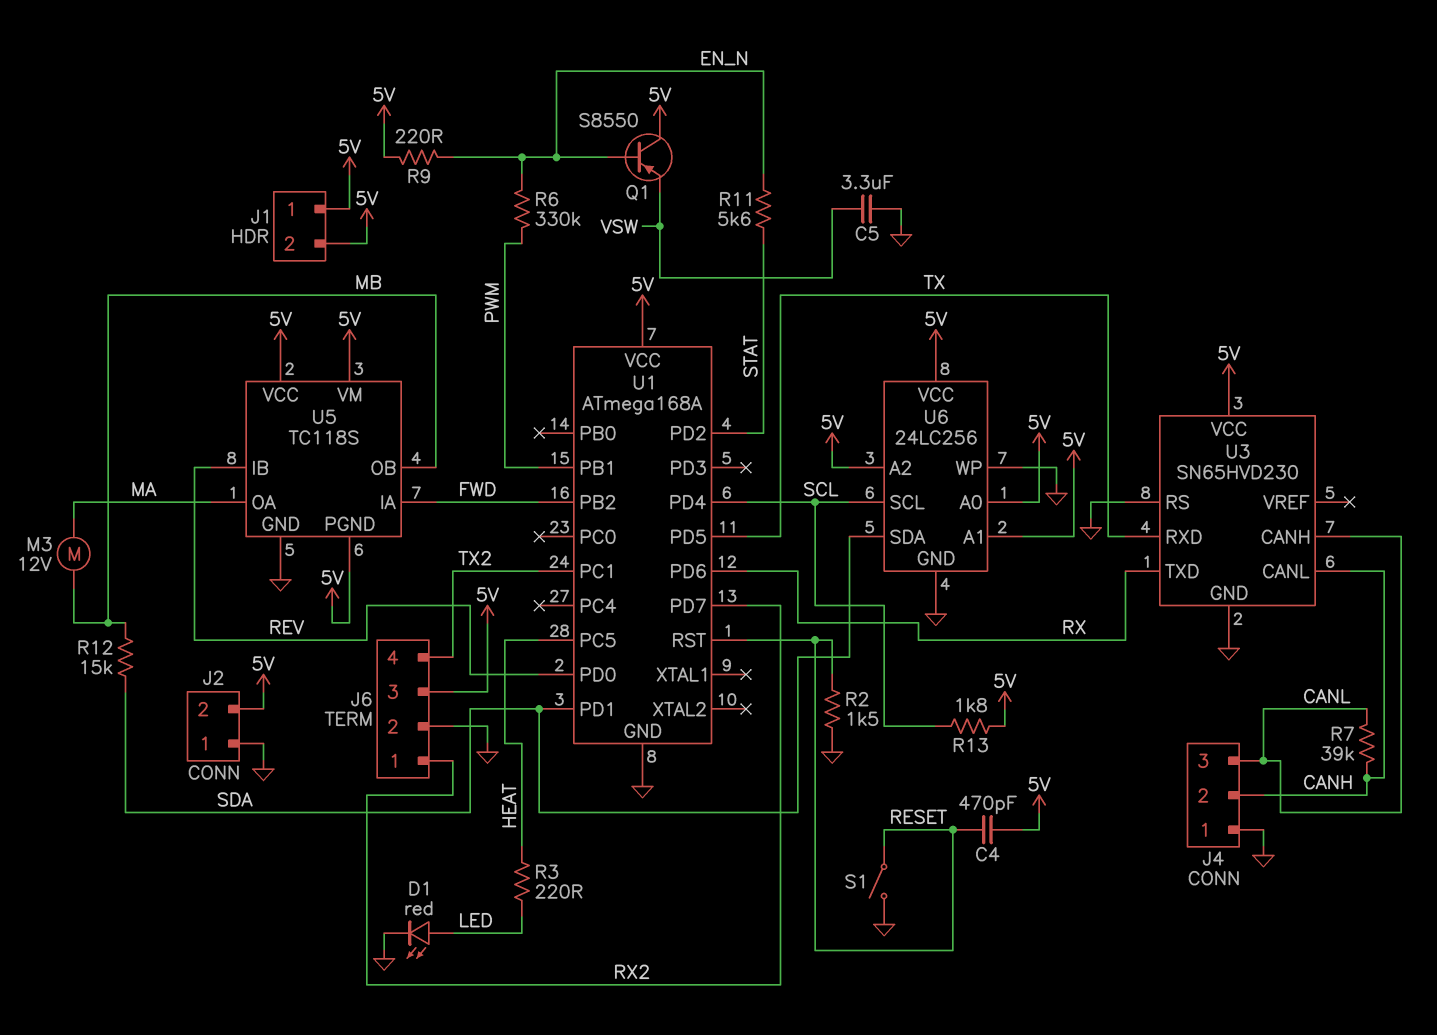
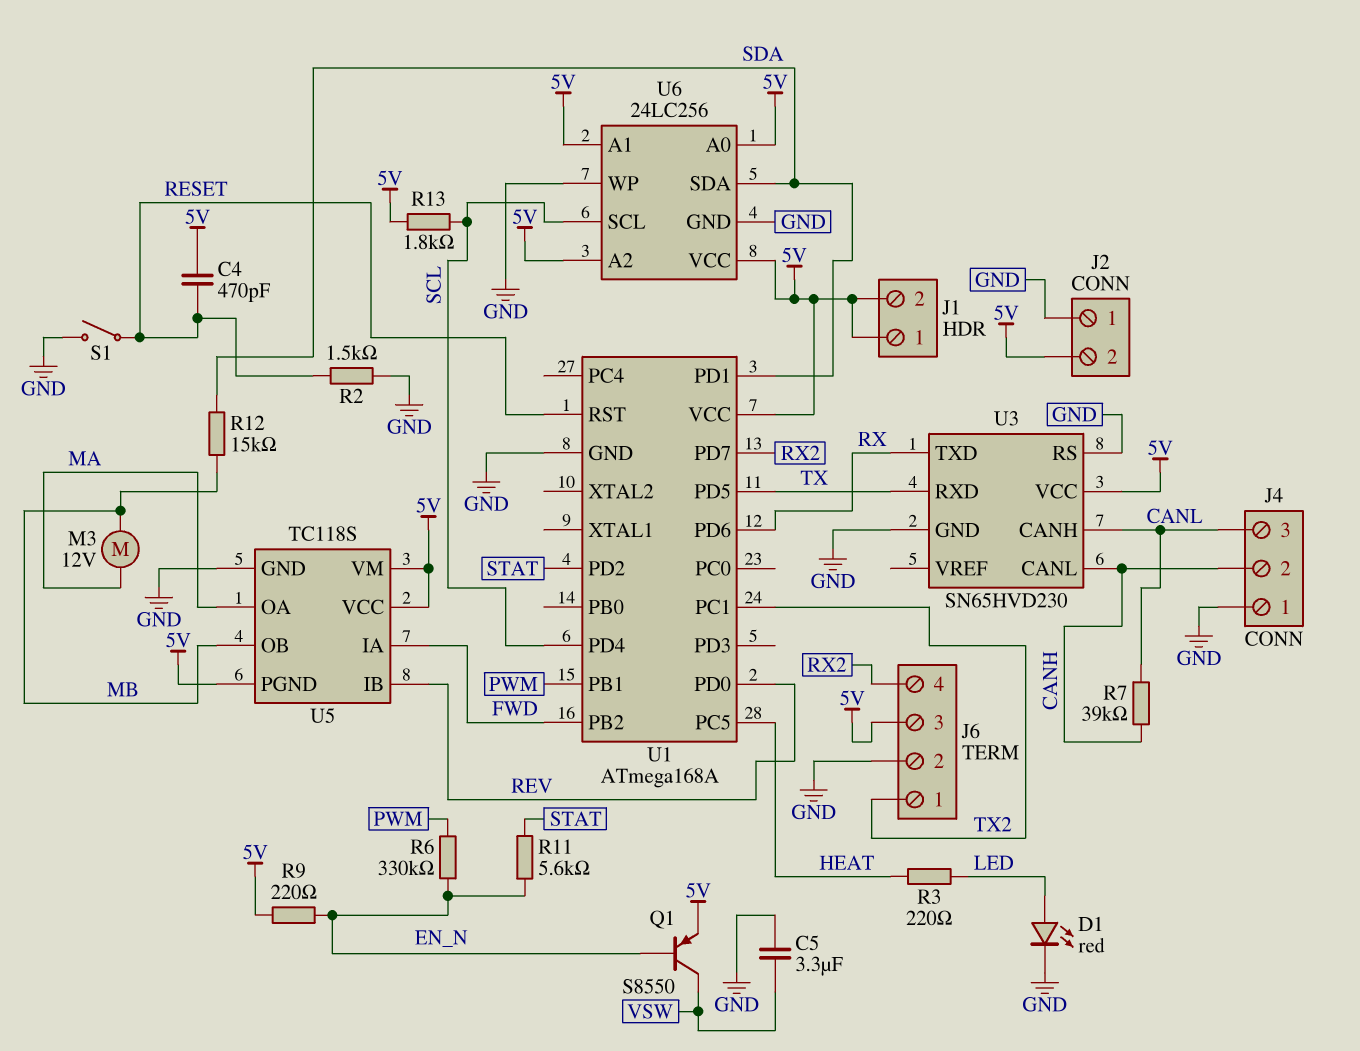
J6 pin 1: RX2 -> TX2
J6 pin 4: TX2 -> RX2
Q1: PNP S8550 (B EN_N, C 5V, E VSW) -> PNP S8550 (B EN_N, C VSW, E 5V)

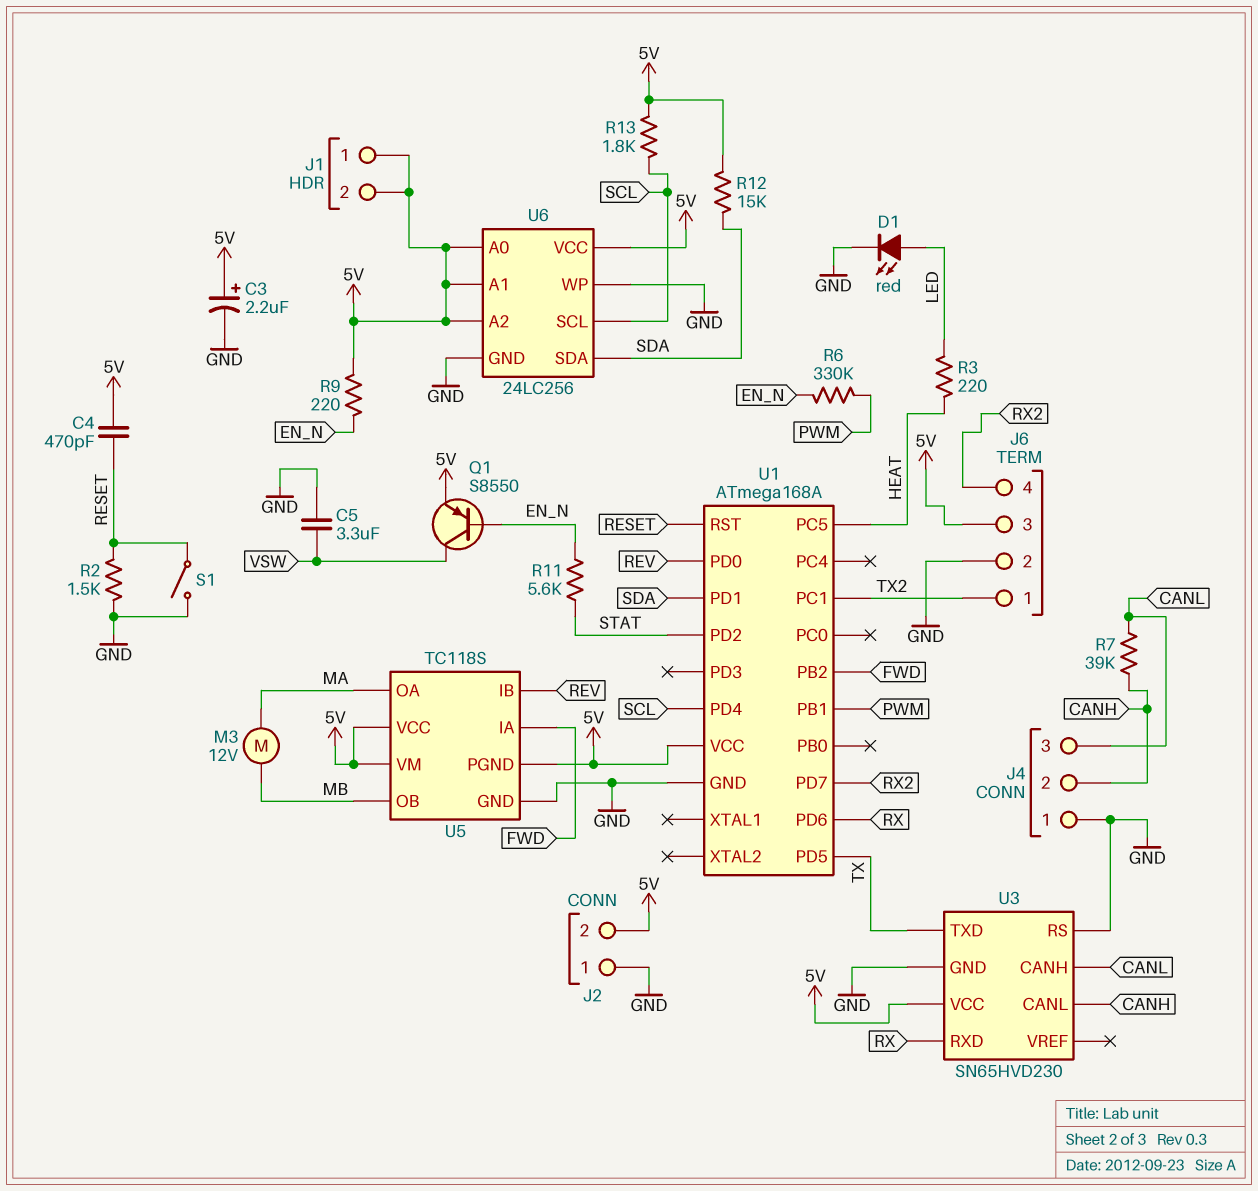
C3: none -> 2.2uF (plus 5V, minus GND)
R12: 15k (MB, SDA) -> 15k (5V, SDA)
U3 pin RXD: TX -> RX
U3 pin TXD: RX -> TX

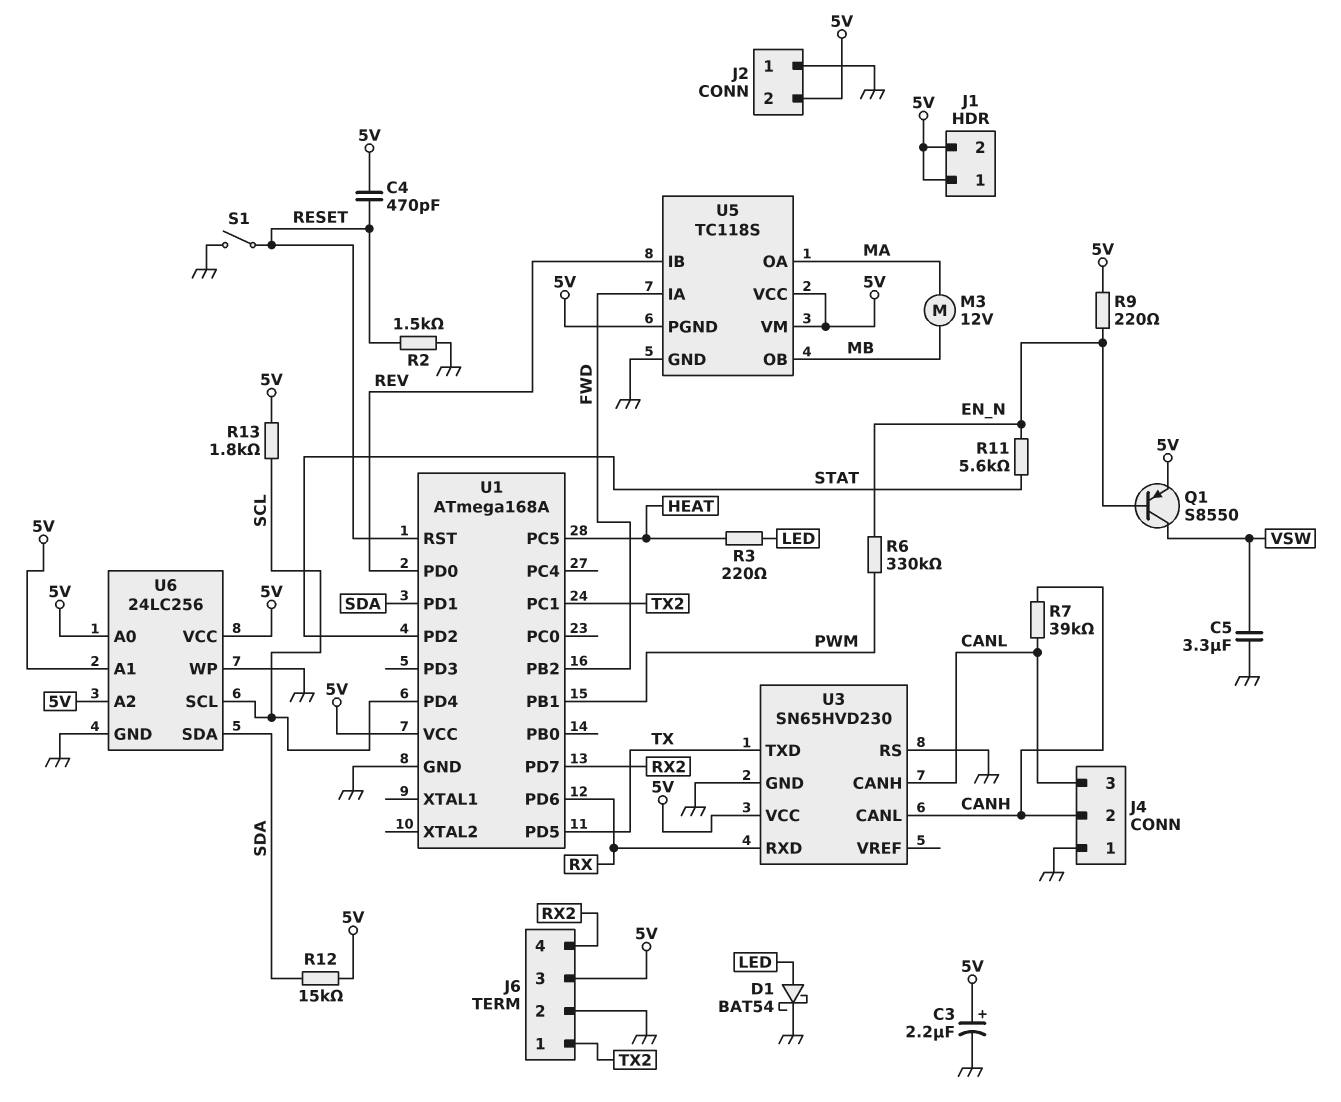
D1: LED red (A LED, K GND) -> schottky BAT54 (A LED, K GND)

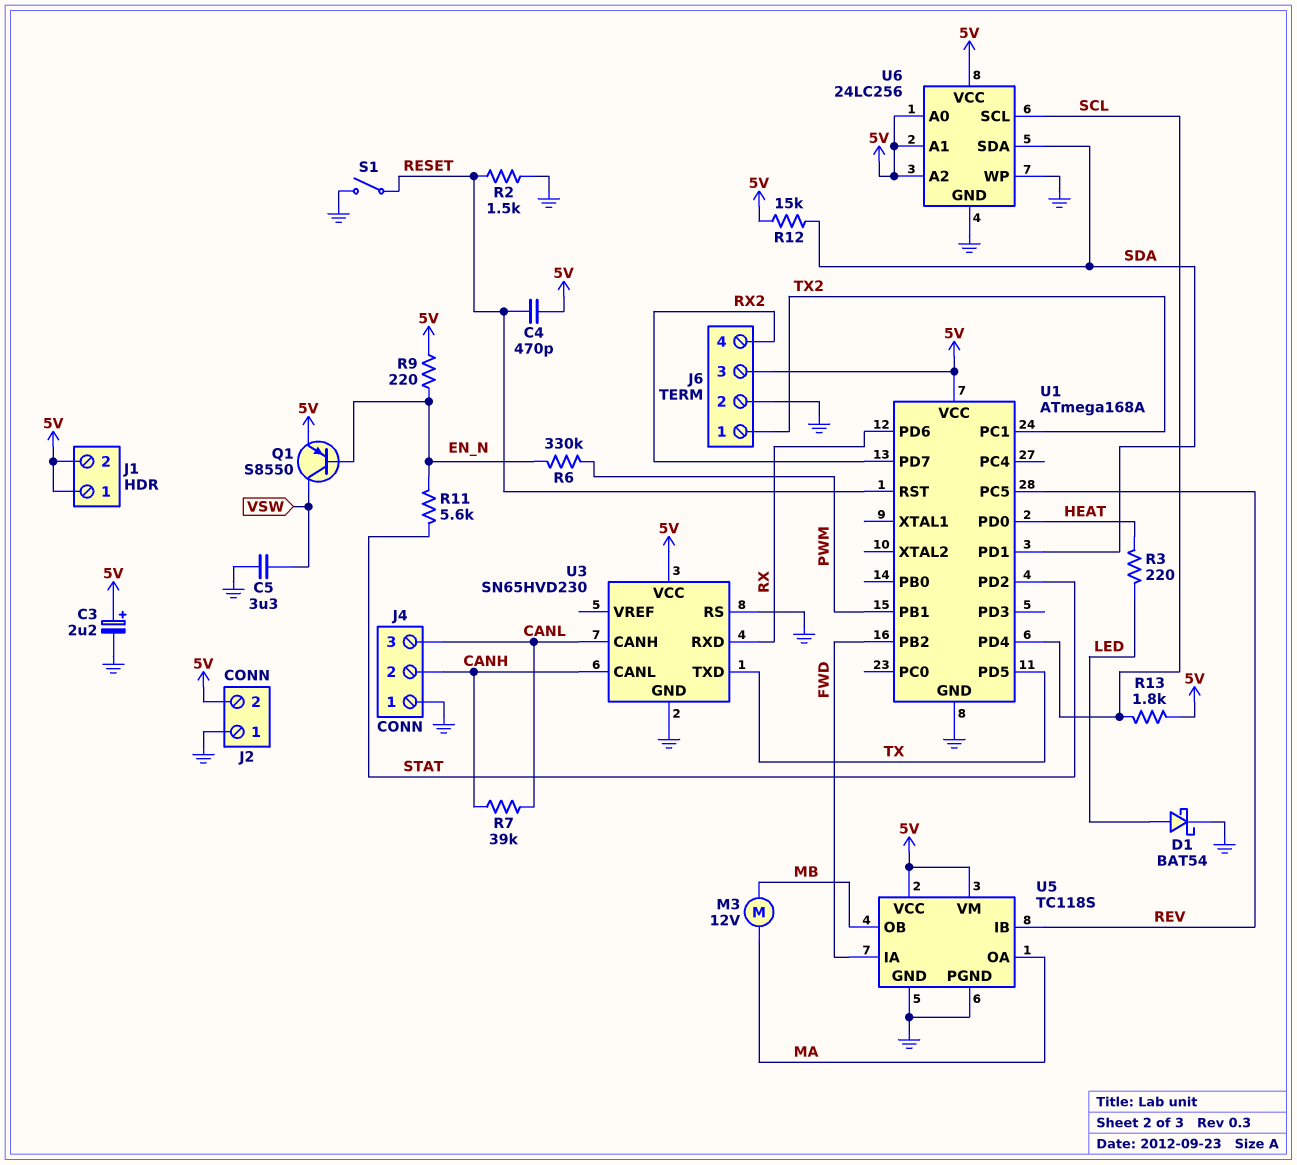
U1 pin PC5: HEAT -> REV
U1 pin PD0: REV -> HEAT
U5 pin PGND: 5V -> GND

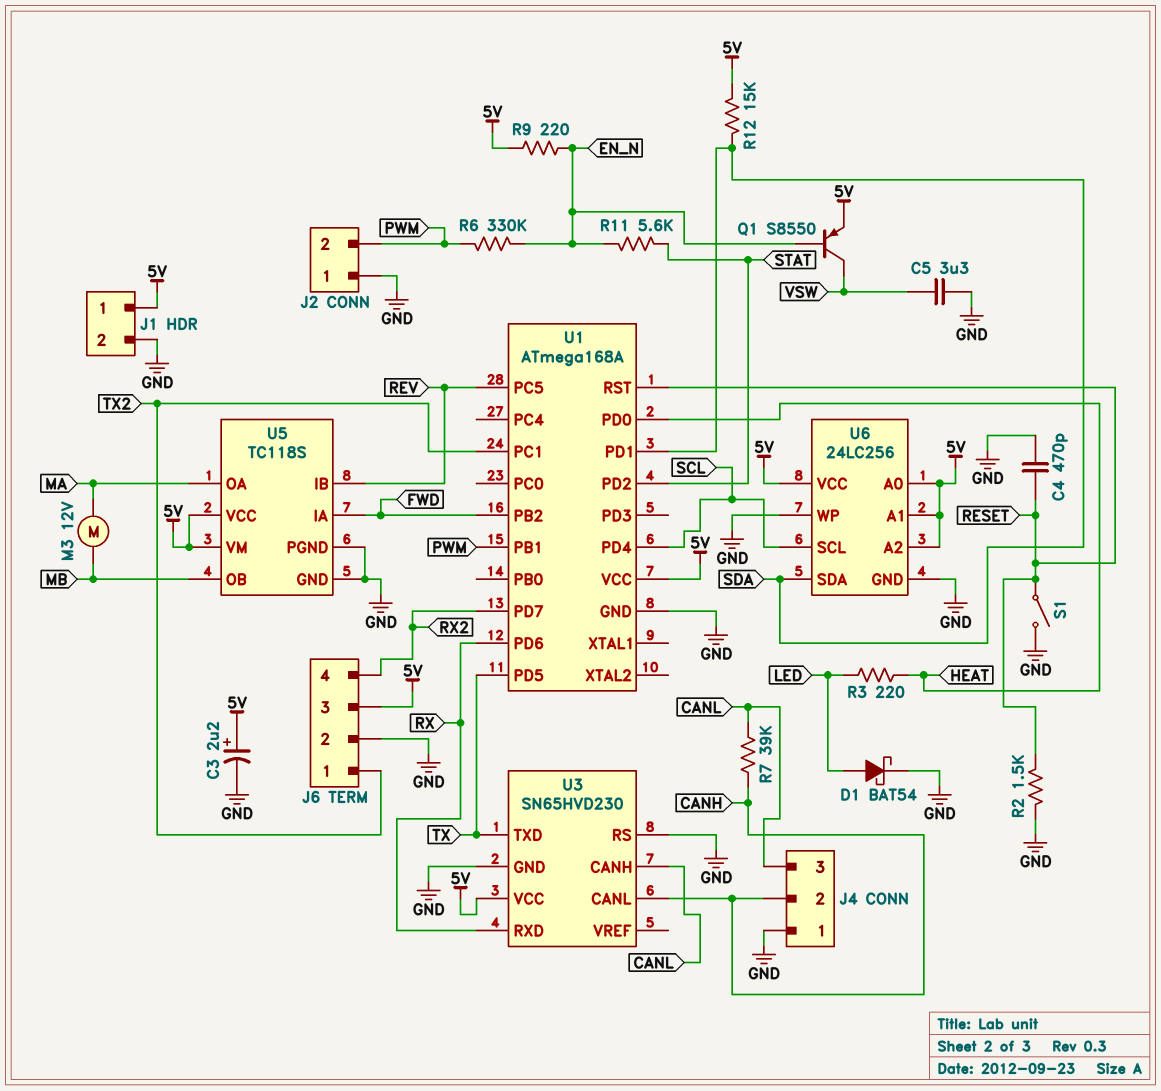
C4: 470pF (5V, RESET) -> 470pF (GND, RESET)
J1 pin 2: 5V -> GND
J2 pin 2: 5V -> PWM
R13: 1.8k (5V, SCL) -> none

